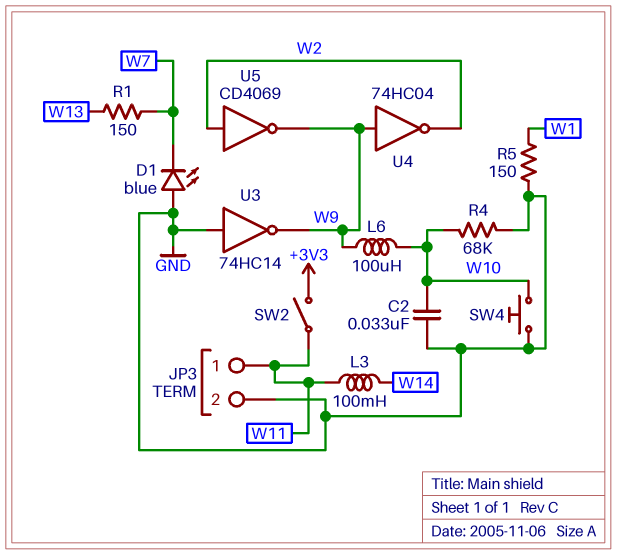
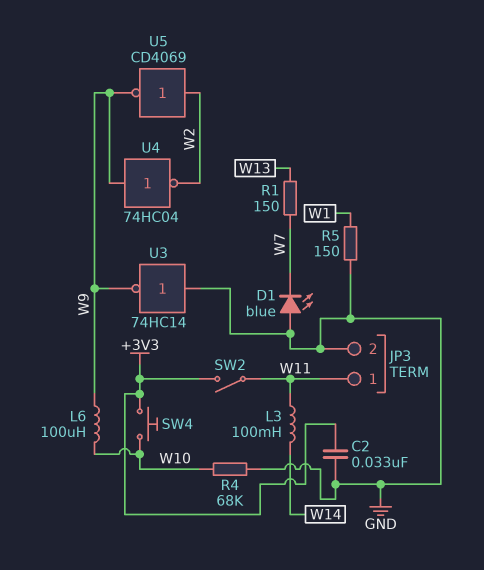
C2: 33nF (GND, W10) -> 33nF (+3V3, GND)
SW4: button (GND, W10) -> button (+3V3, W10)

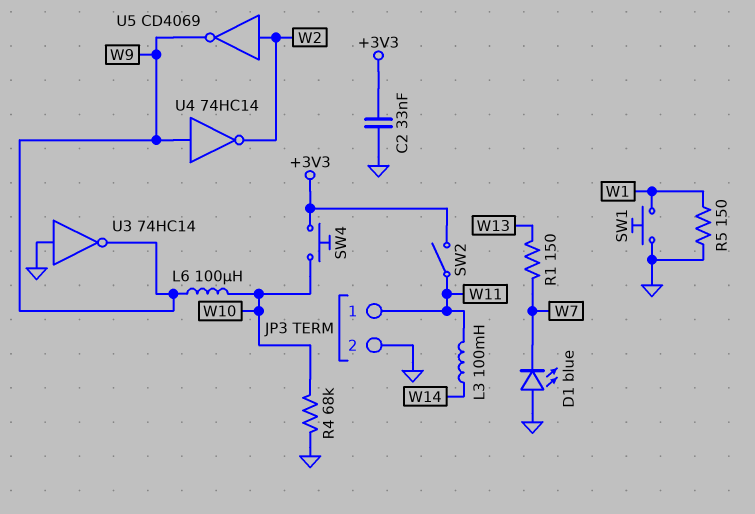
SW1: none -> button (GND, W1)
U4: NOT 74HC04 (in W9, out W2) -> NOT 74HC14 (in W9, out W2)

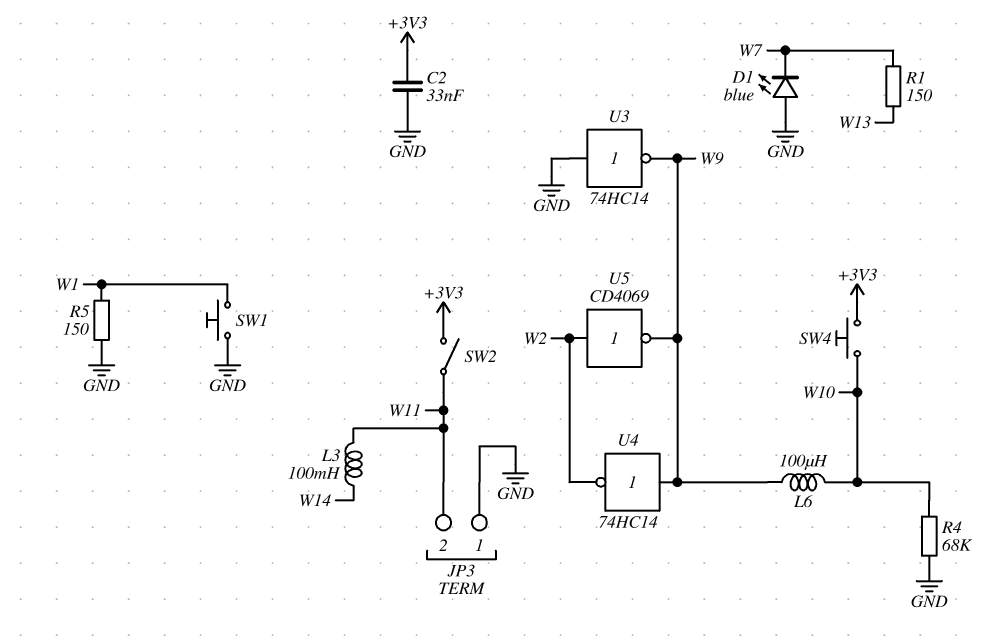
JP3 pin 1: W11 -> GND
JP3 pin 2: GND -> W11

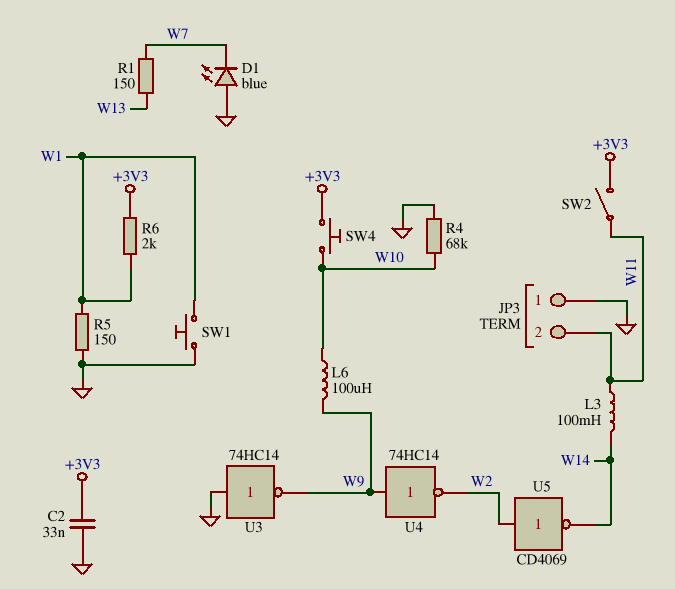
R6: none -> 2k (+3V3, W1)
U5: NOT CD4069 (in W2, out W9) -> NOT CD4069 (in W2, out W14)

